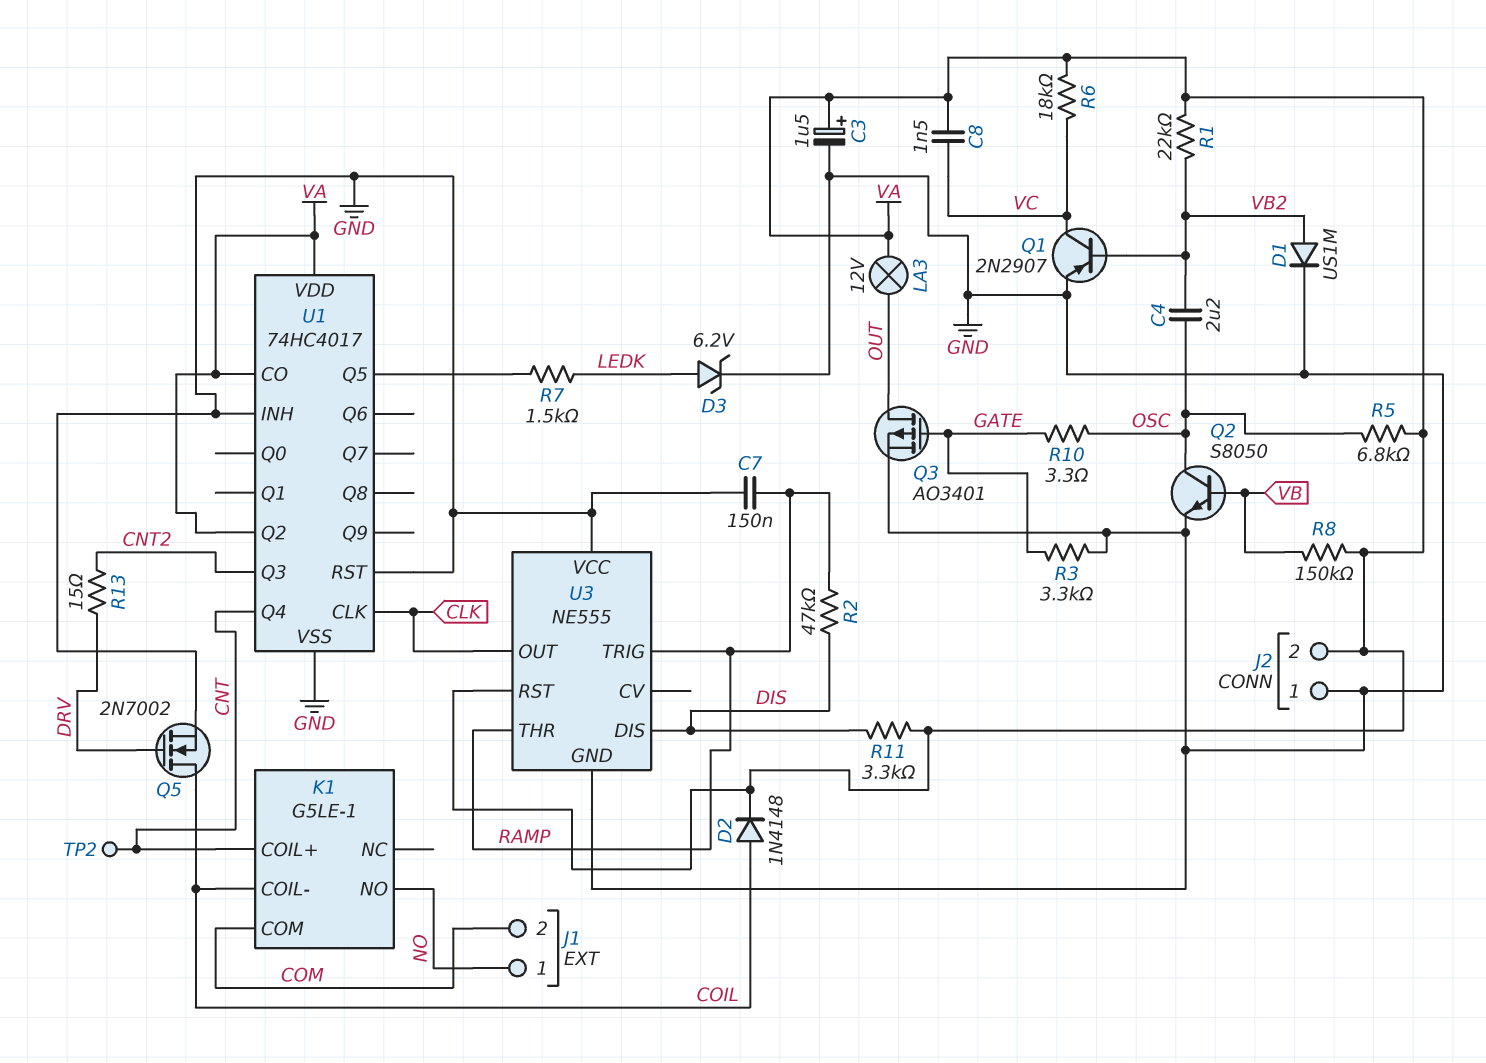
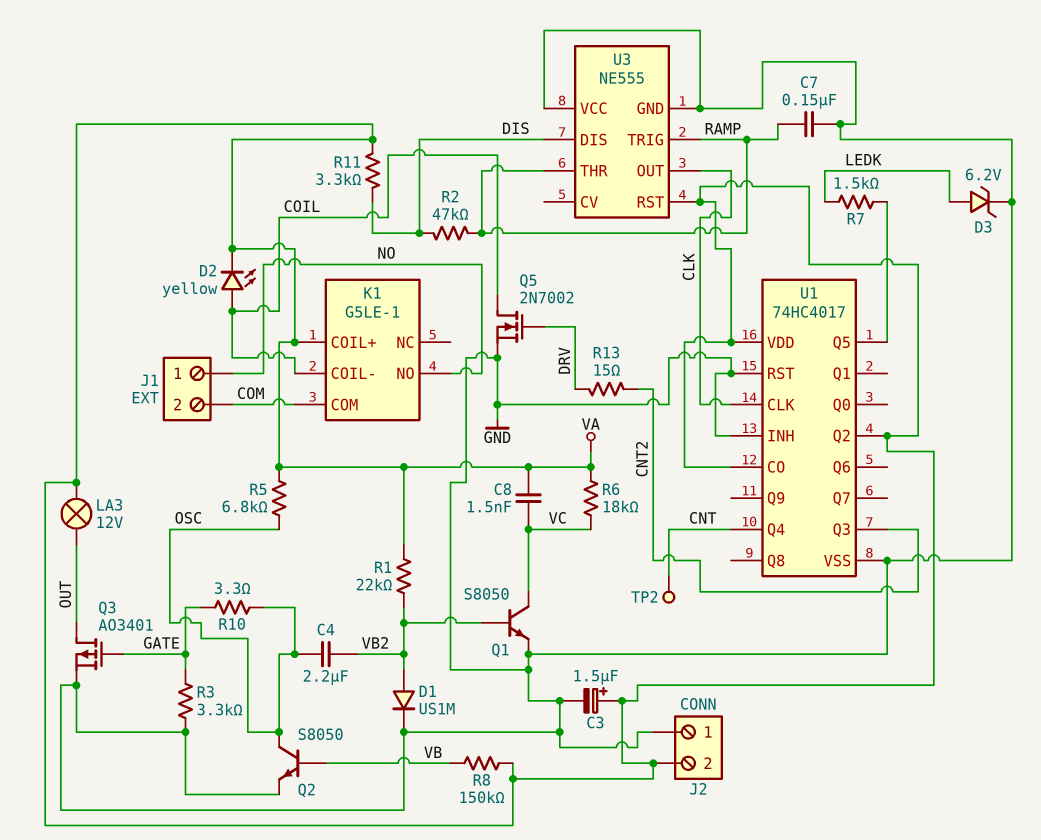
D2: diode 1N4148 (A COIL, K VA) -> LED yellow (A COIL, K VA)
K1 pin COIL+: CNT -> VA
Q1: PNP 2N2907 (B VB2, C VC, E GND) -> NPN S8050 (B VB2, C VC, E GND)

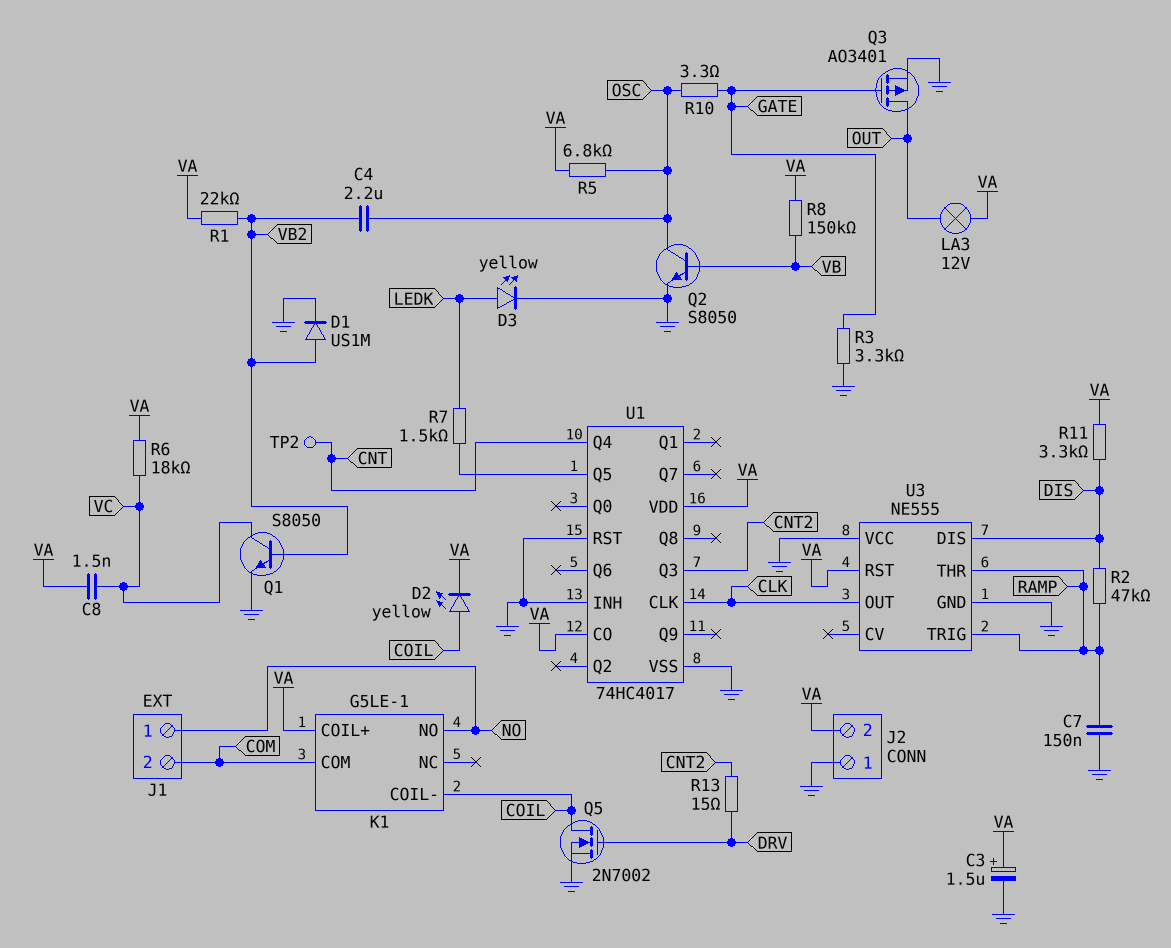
D3: zener 6.2V (A LEDK, K GND) -> LED yellow (A LEDK, K GND)
U1 pin Q2: VA -> none

